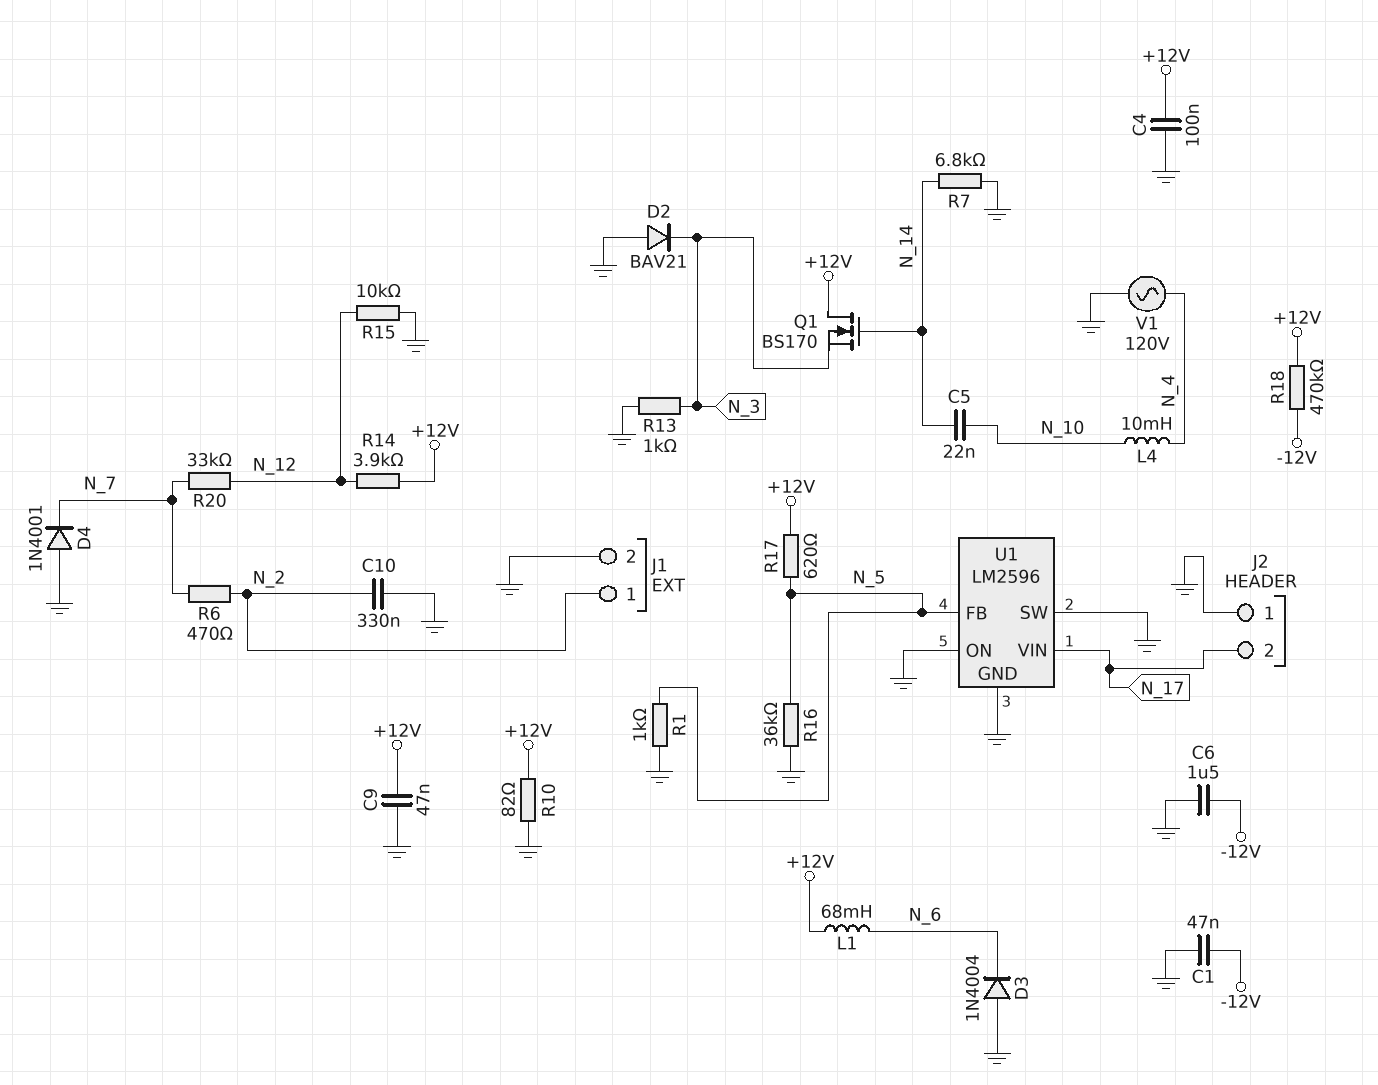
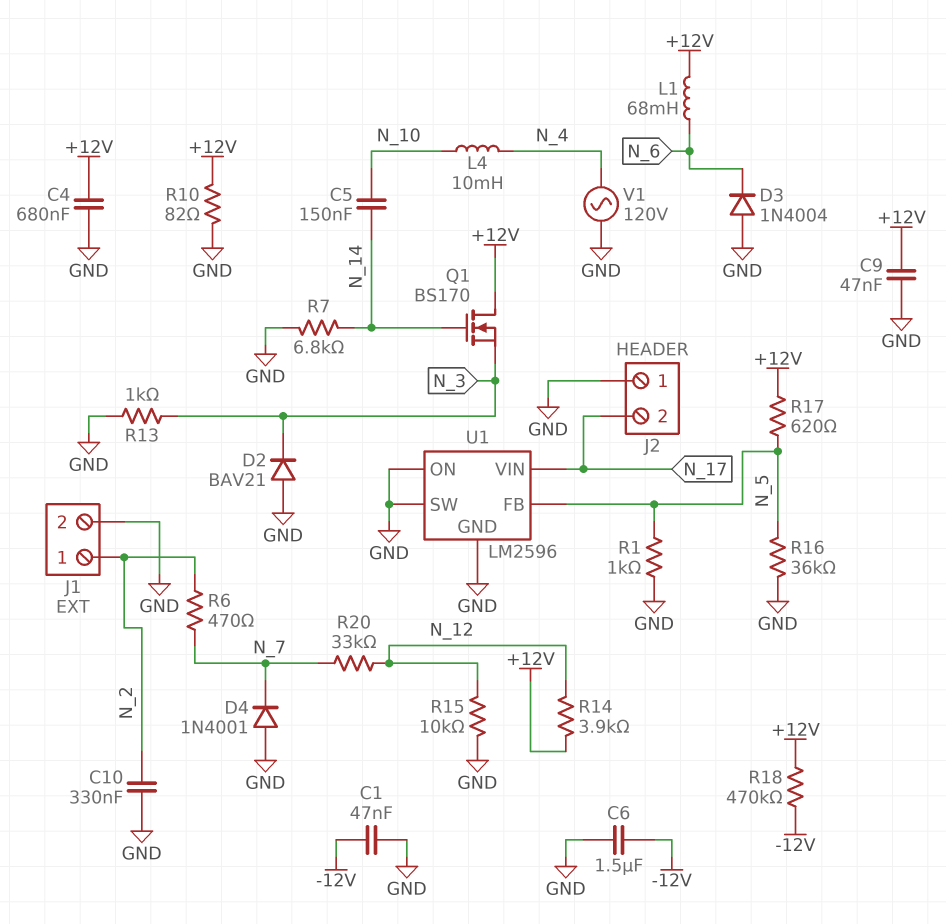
C4: 100nF (+12V, GND) -> 680nF (+12V, GND)
C5: 22nF (N_10, N_14) -> 150nF (N_10, N_14)

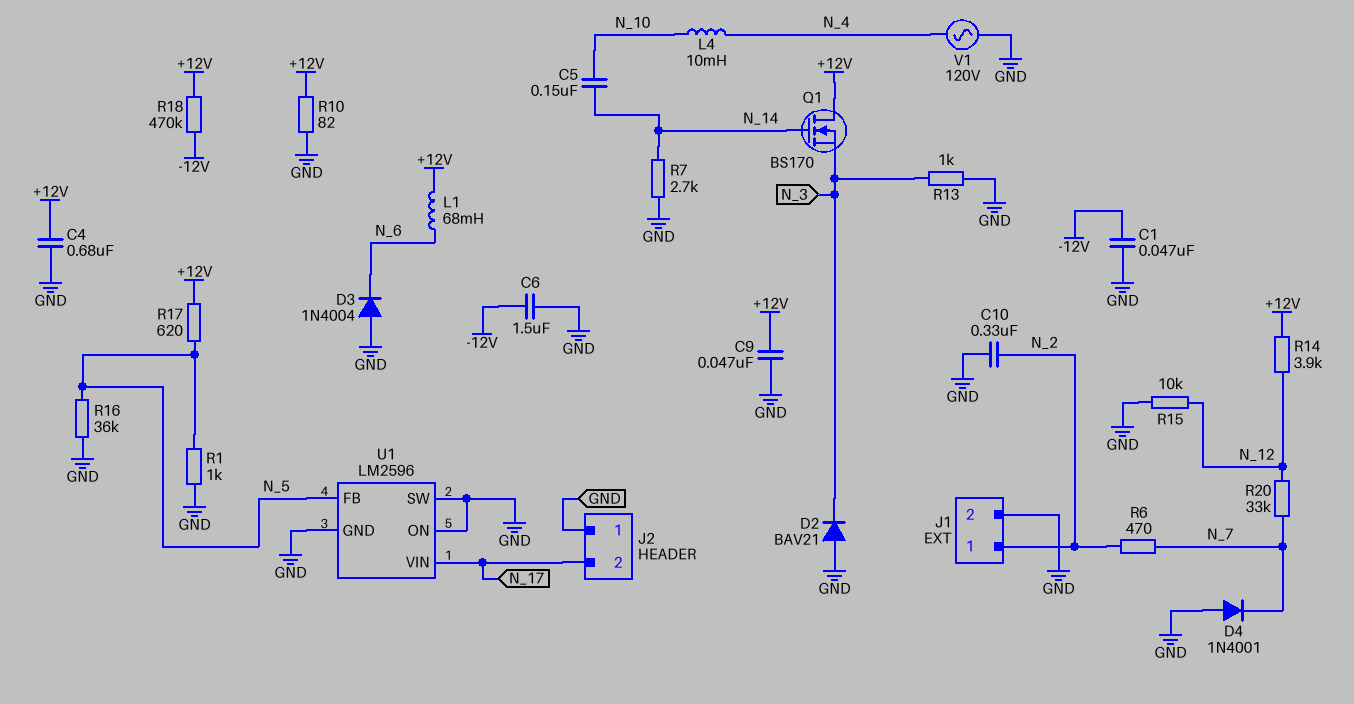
R7: 6.8k (GND, N_14) -> 2.7k (GND, N_14)

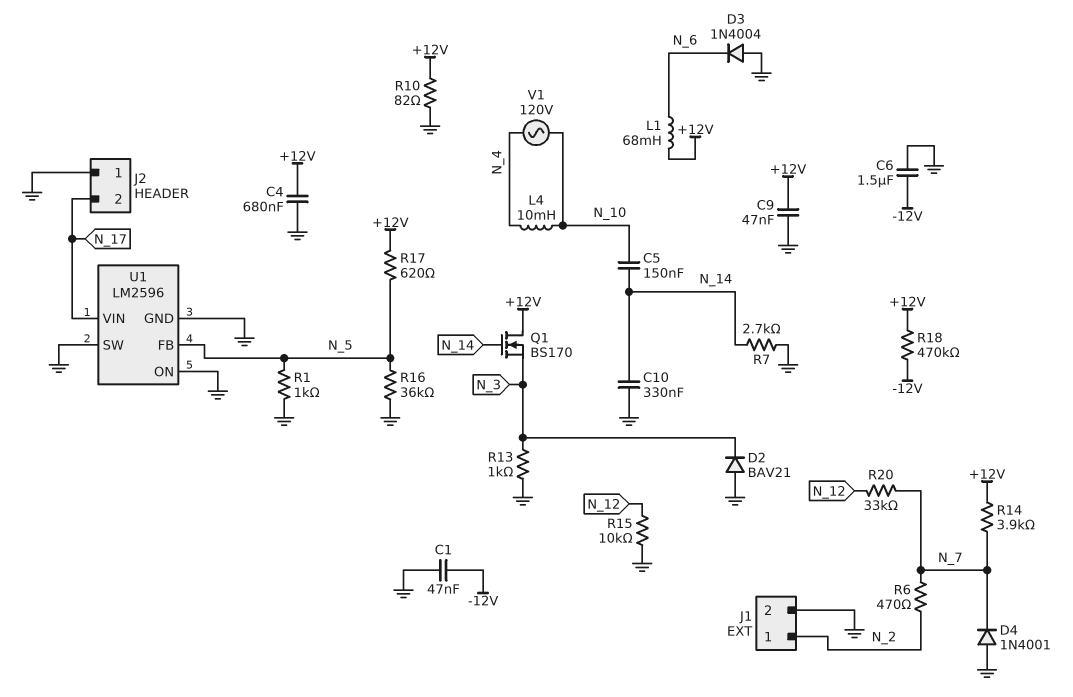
C10: 330nF (GND, N_2) -> 330nF (GND, N_14)
R14: 3.9k (+12V, N_12) -> 3.9k (+12V, N_7)
V1: AC 120V (GND, N_4) -> AC 120V (N_4, N_10)

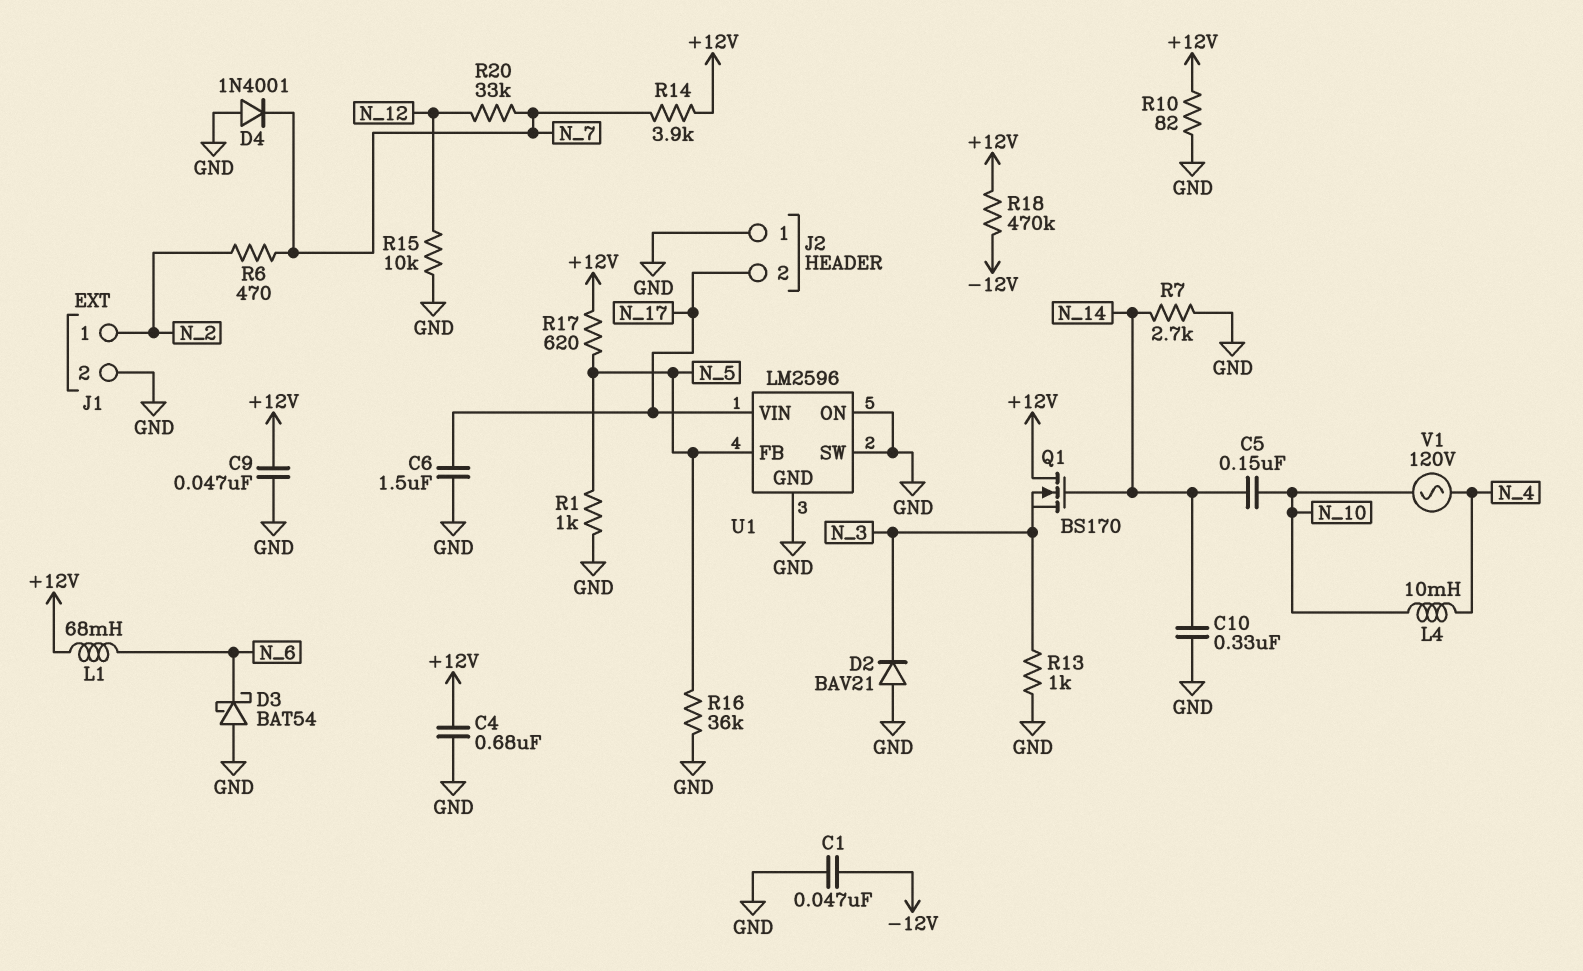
C6: 1.5uF (-12V, GND) -> 1.5uF (GND, N_17)
D3: diode 1N4004 (A GND, K N_6) -> schottky BAT54 (A GND, K N_6)

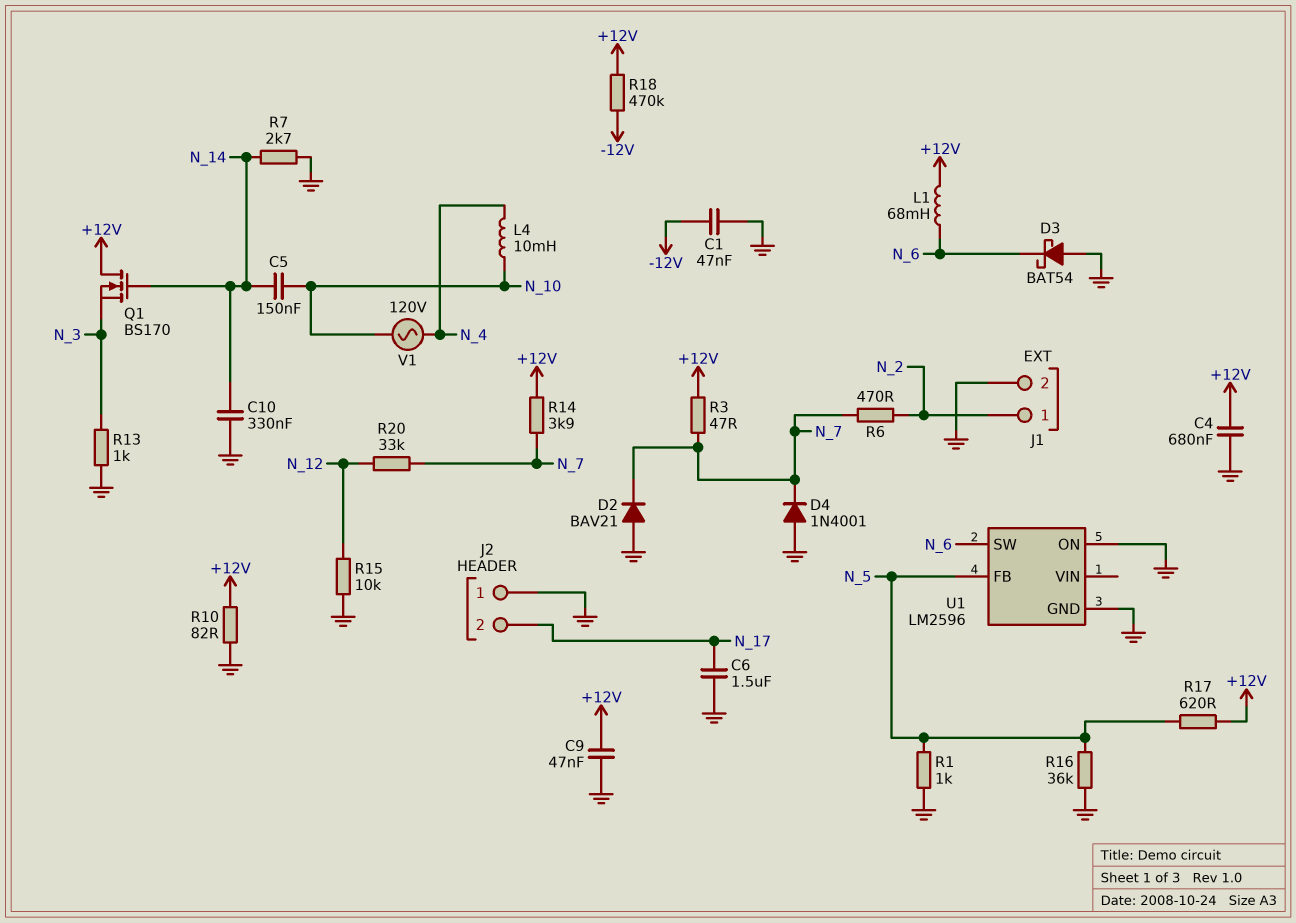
D2: diode BAV21 (A GND, K N_3) -> diode BAV21 (A GND, K N_7)
R3: none -> 47 (+12V, N_7)
U1 pin SW: GND -> N_6
U1 pin VIN: N_17 -> none

